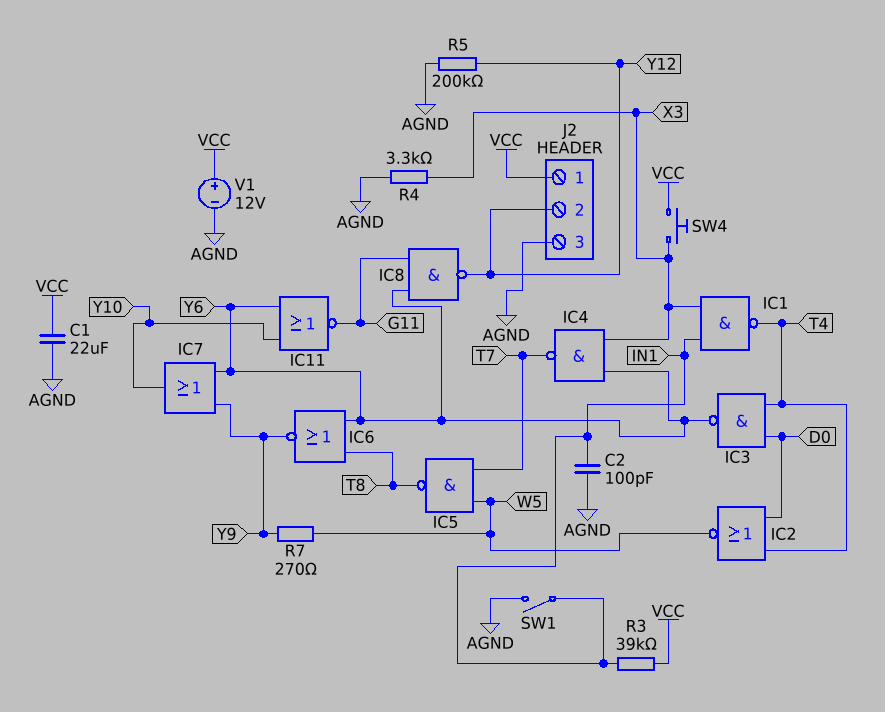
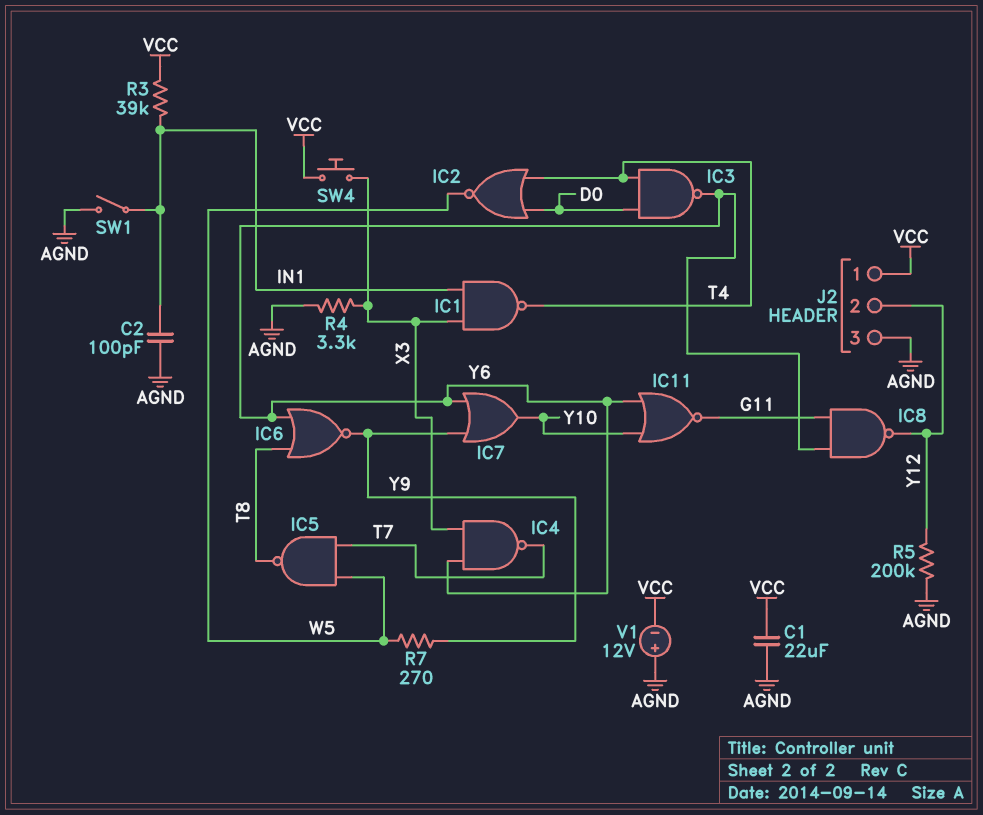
V1: 12V (plus VCC, minus AGND) -> 12V (plus AGND, minus VCC)

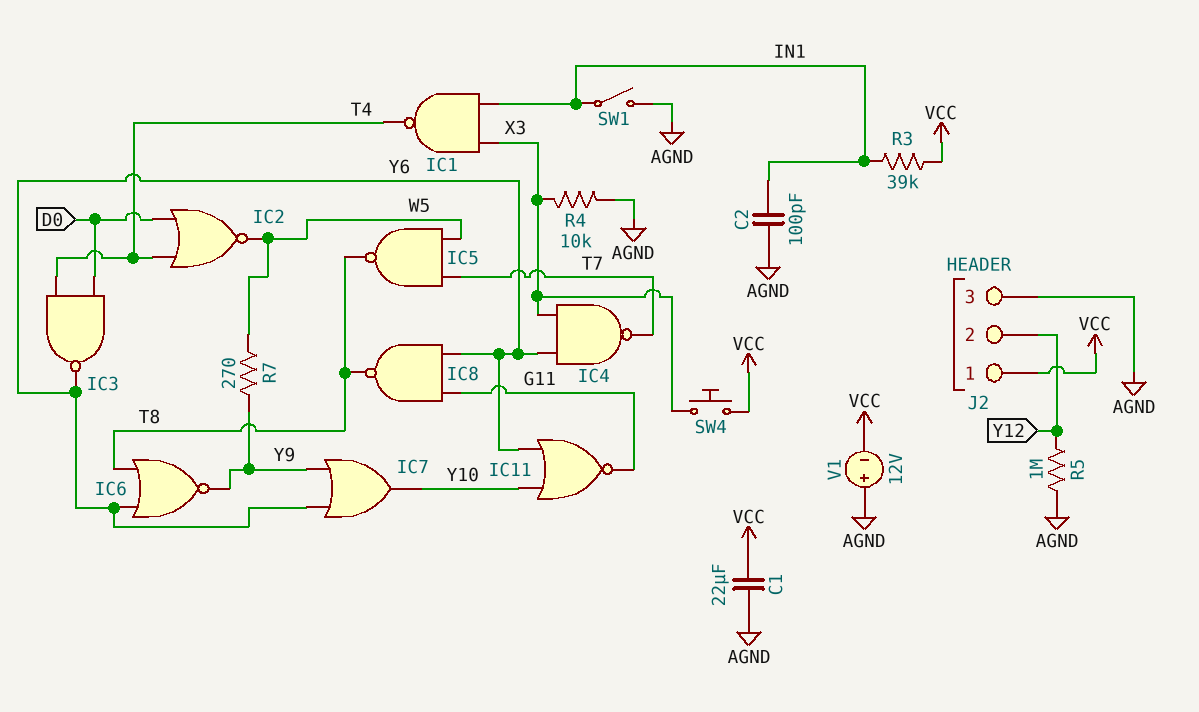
IC8: NAND (in G11, in Y6, out Y12) -> NAND (in G11, in Y6, out T8)
R4: 3.3k (AGND, X3) -> 10k (AGND, X3)
R5: 200k (AGND, Y12) -> 1M (AGND, Y12)

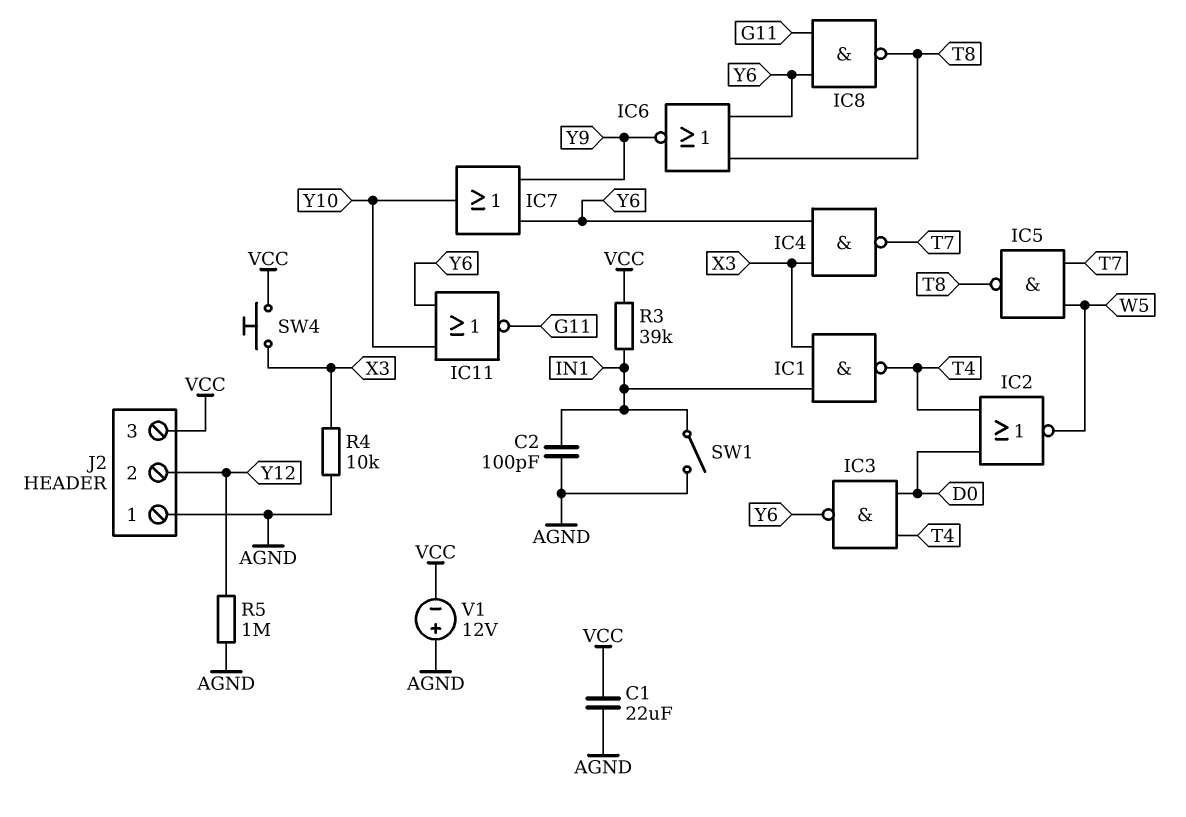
J2 pin 1: VCC -> AGND
J2 pin 3: AGND -> VCC
R7: 270 (W5, Y9) -> none

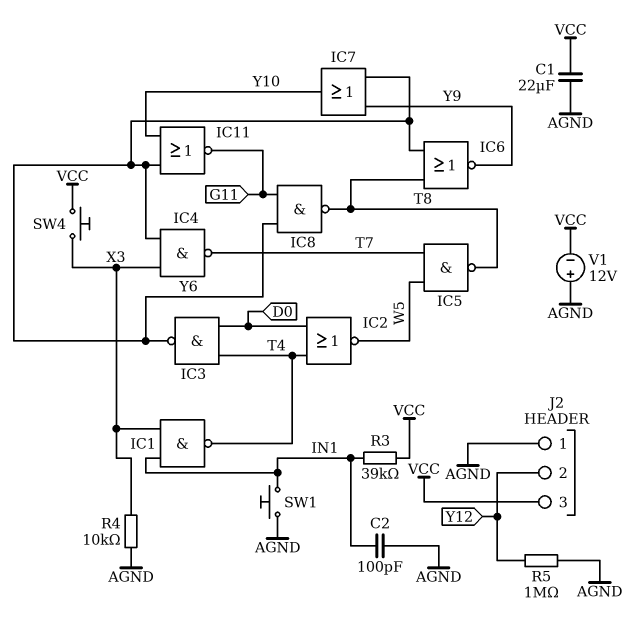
SW1: switch (AGND, IN1) -> button (AGND, IN1)

